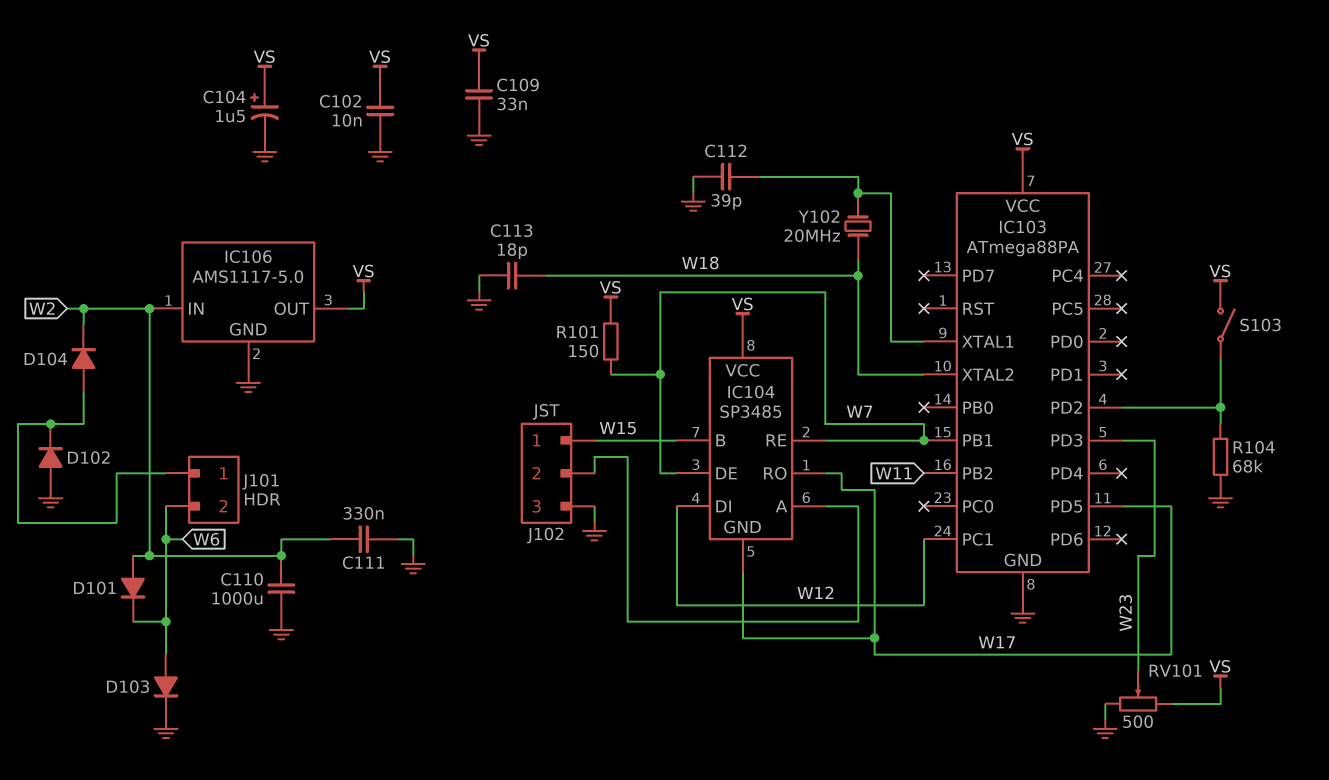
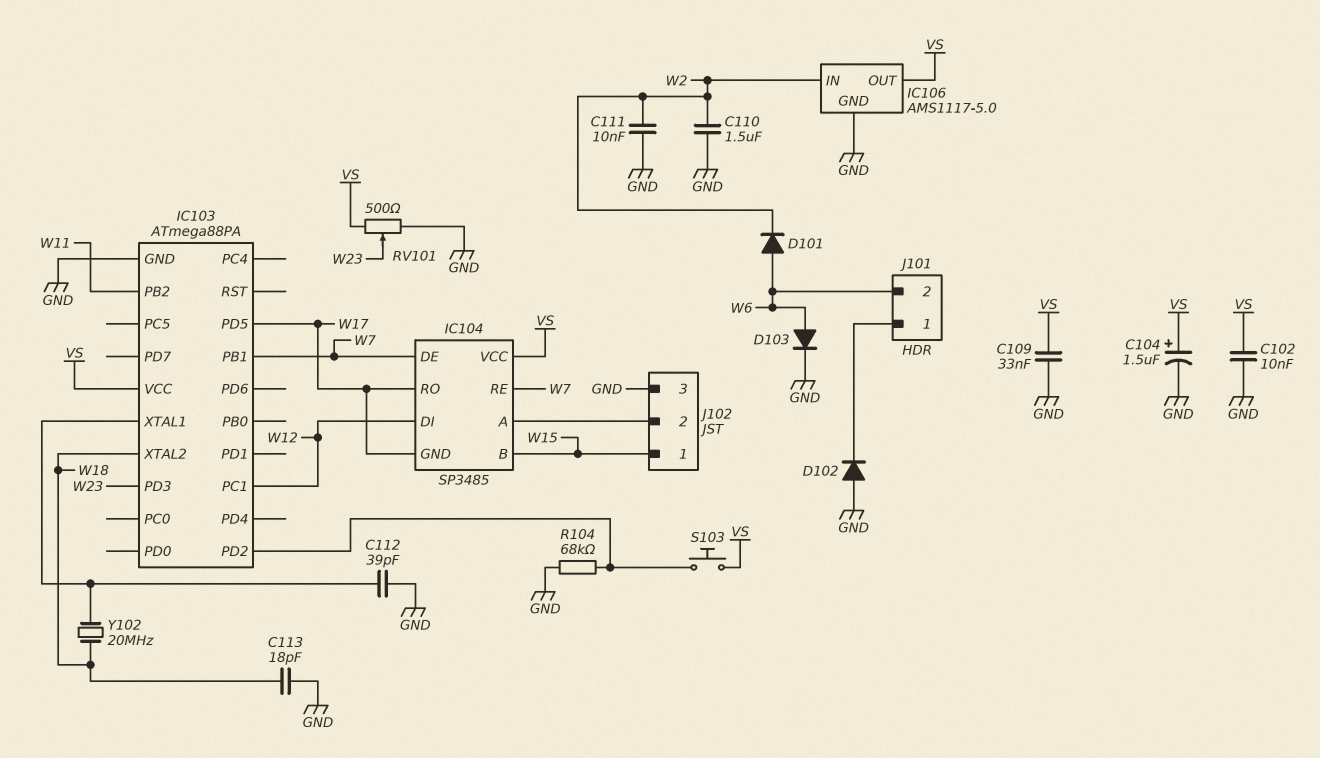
C110: 1000uF (GND, W2) -> 1.5uF (GND, W2)
C111: 330nF (GND, W2) -> 10nF (GND, W2)
D101: diode (A W2, K W6) -> diode (A W6, K W2)
D104: diode (A J101/1, K W2) -> none
R101: 150 (VS, W7) -> none
S103: switch (IC103/PD2, VS) -> button (IC103/PD2, VS)

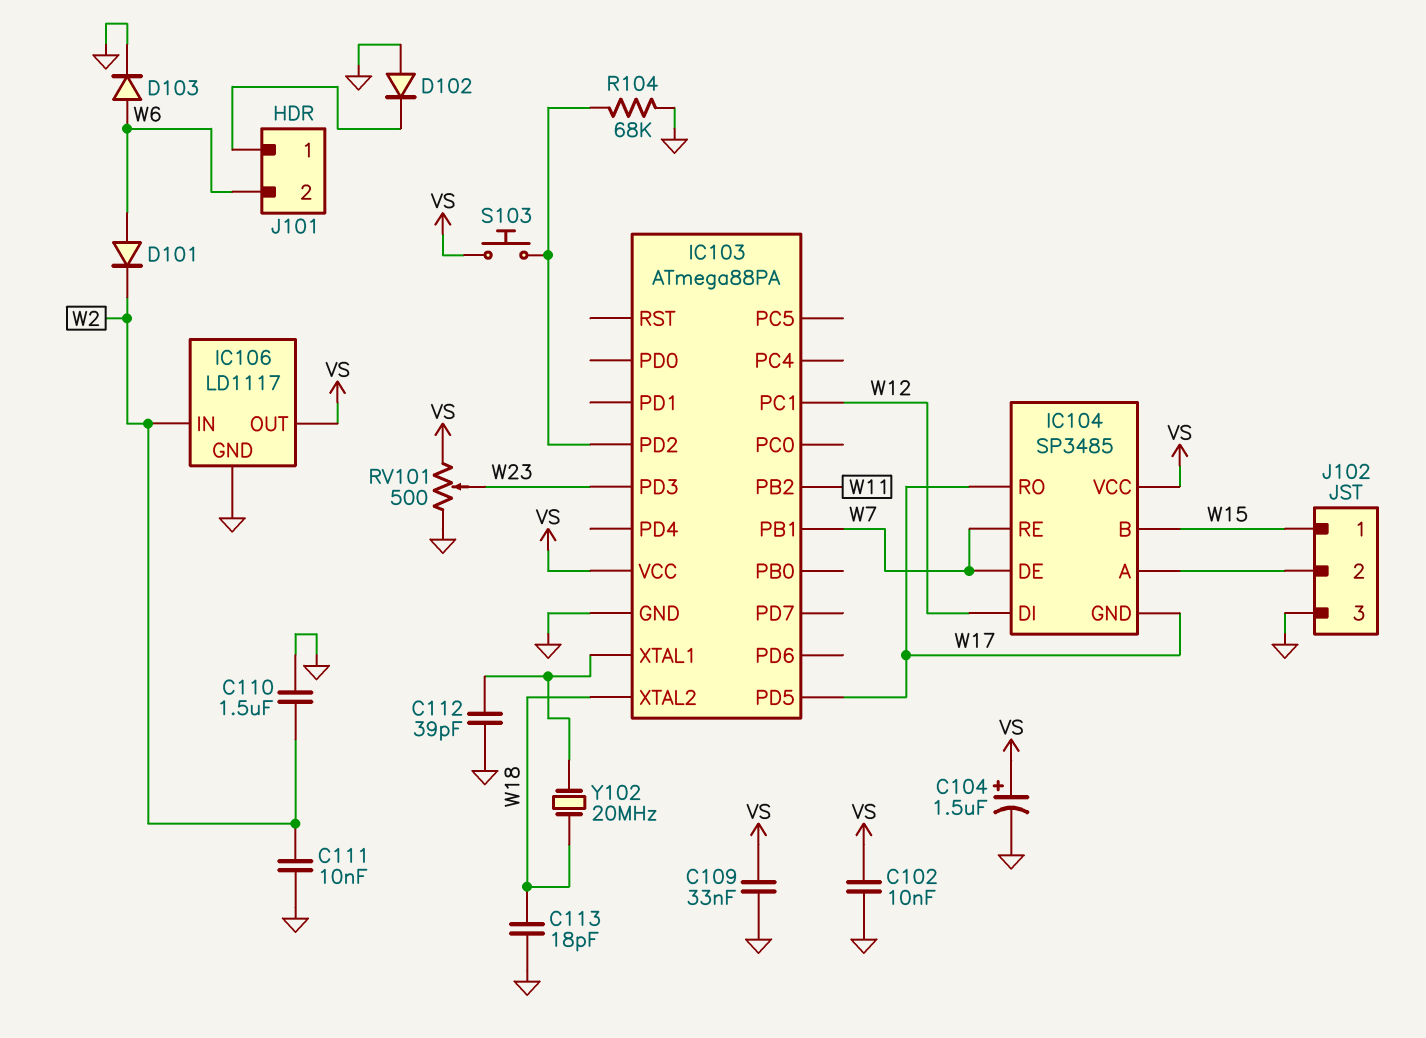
IC106: AMS1117-5.0 -> LD1117

